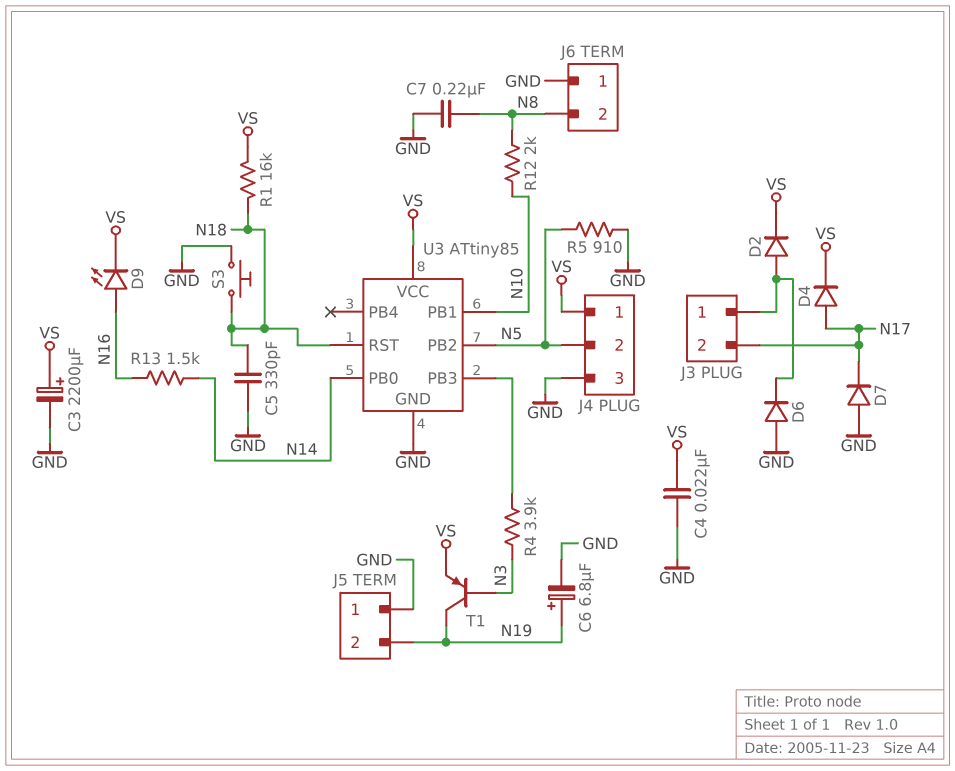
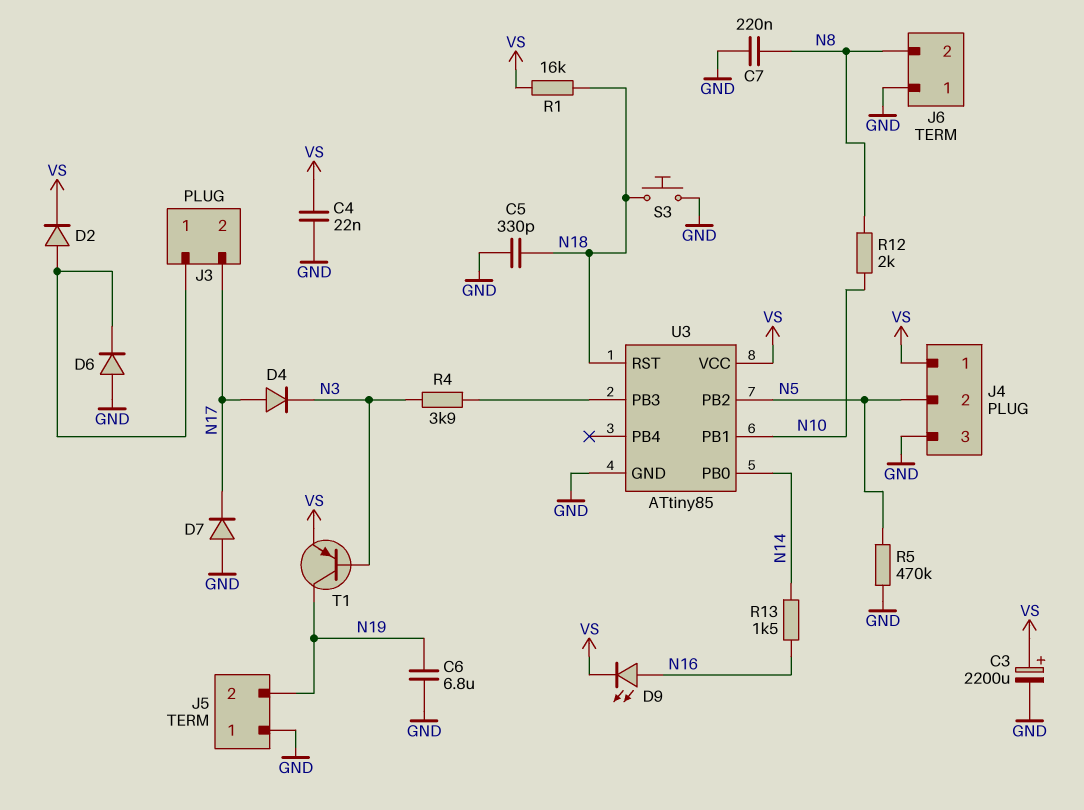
C6: 6.8uF (plus N19, minus GND) -> 6.8uF (GND, N19)
D4: diode (A N17, K VS) -> diode (A N17, K N3)
R5: 910 (GND, N5) -> 470k (GND, N5)

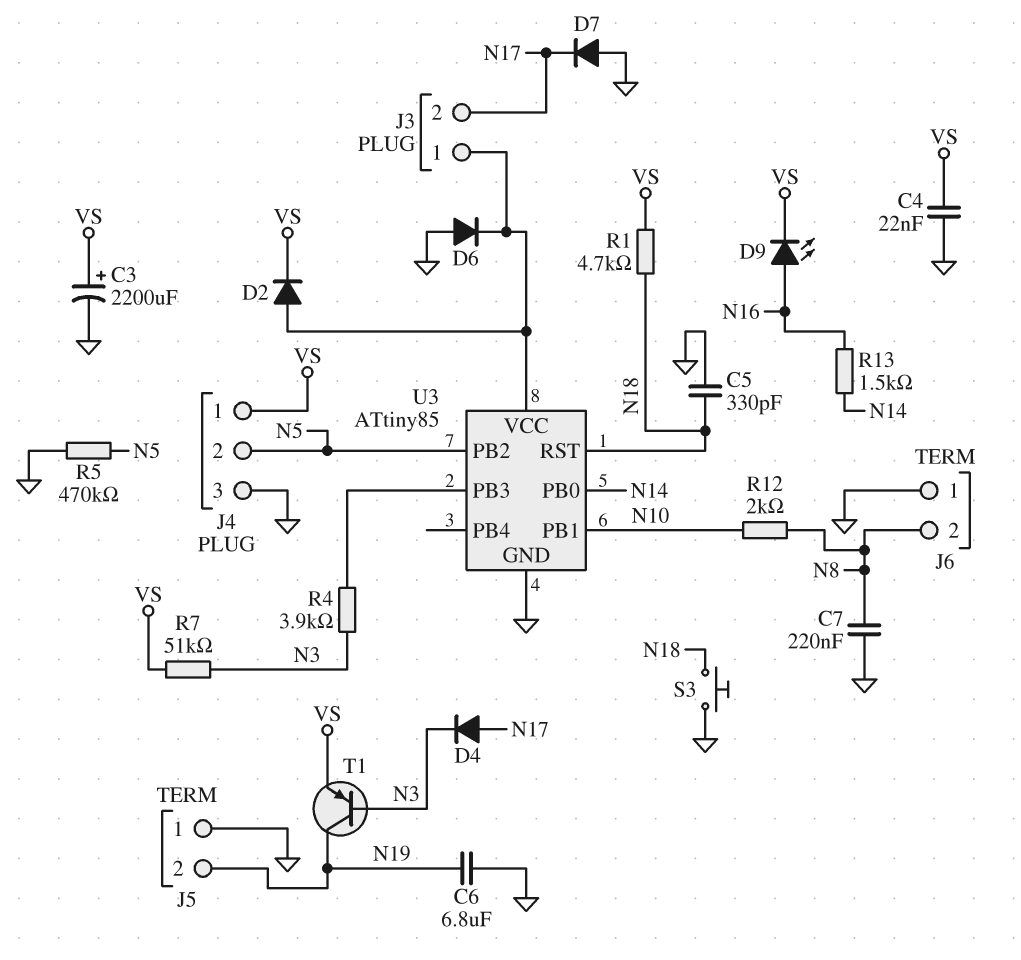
R1: 16k (N18, VS) -> 4.7k (N18, VS)
R7: none -> 51k (N3, VS)
U3 pin VCC: VS -> J3/1

